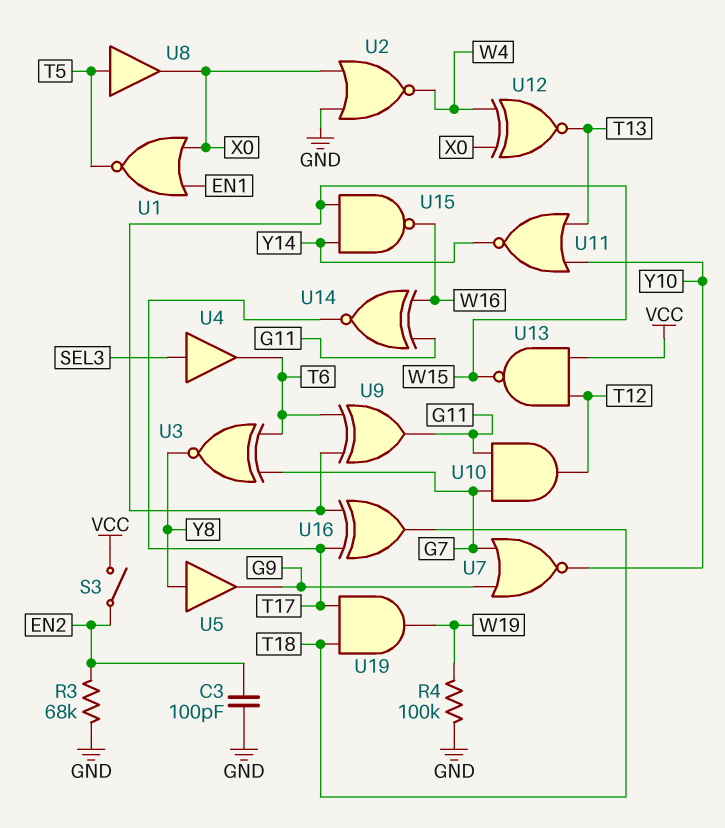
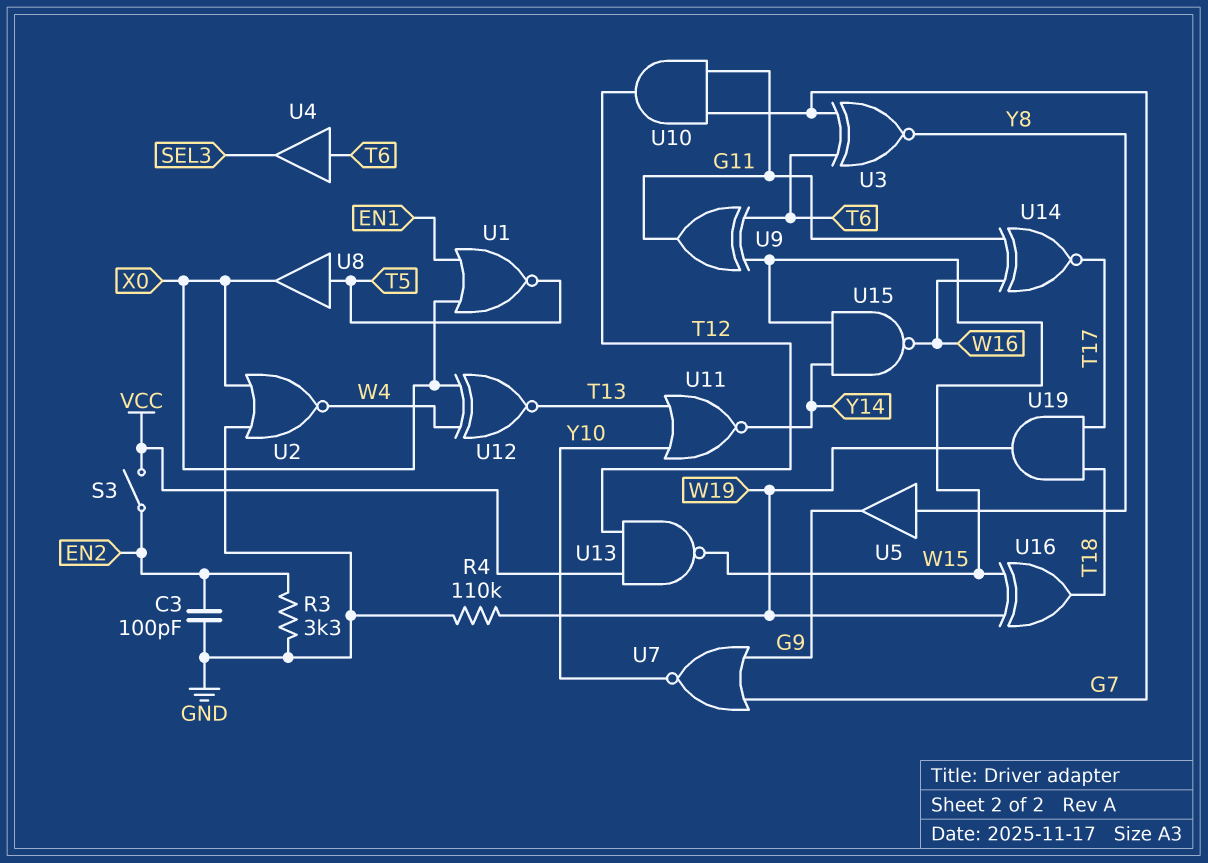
R3: 68k (EN2, GND) -> 3.3k (EN2, GND)
R4: 100k (GND, W19) -> 110k (GND, W19)
U4: buffer (in SEL3, out T6) -> buffer (in T6, out SEL3)
U16: XOR (in T17, in W15, out T18) -> XOR (in W15, in W19, out T18)

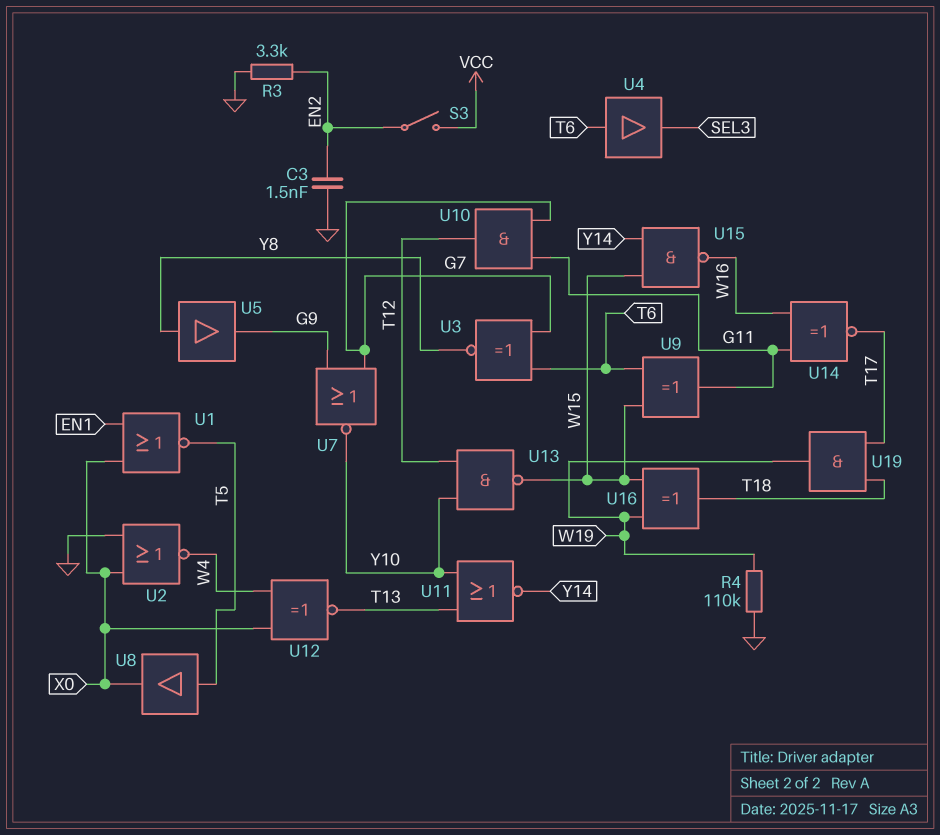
C3: 100pF (EN2, GND) -> 1.5nF (EN2, GND)
U13: NAND (in T12, in VCC, out W15) -> NAND (in T12, in Y10, out W15)

